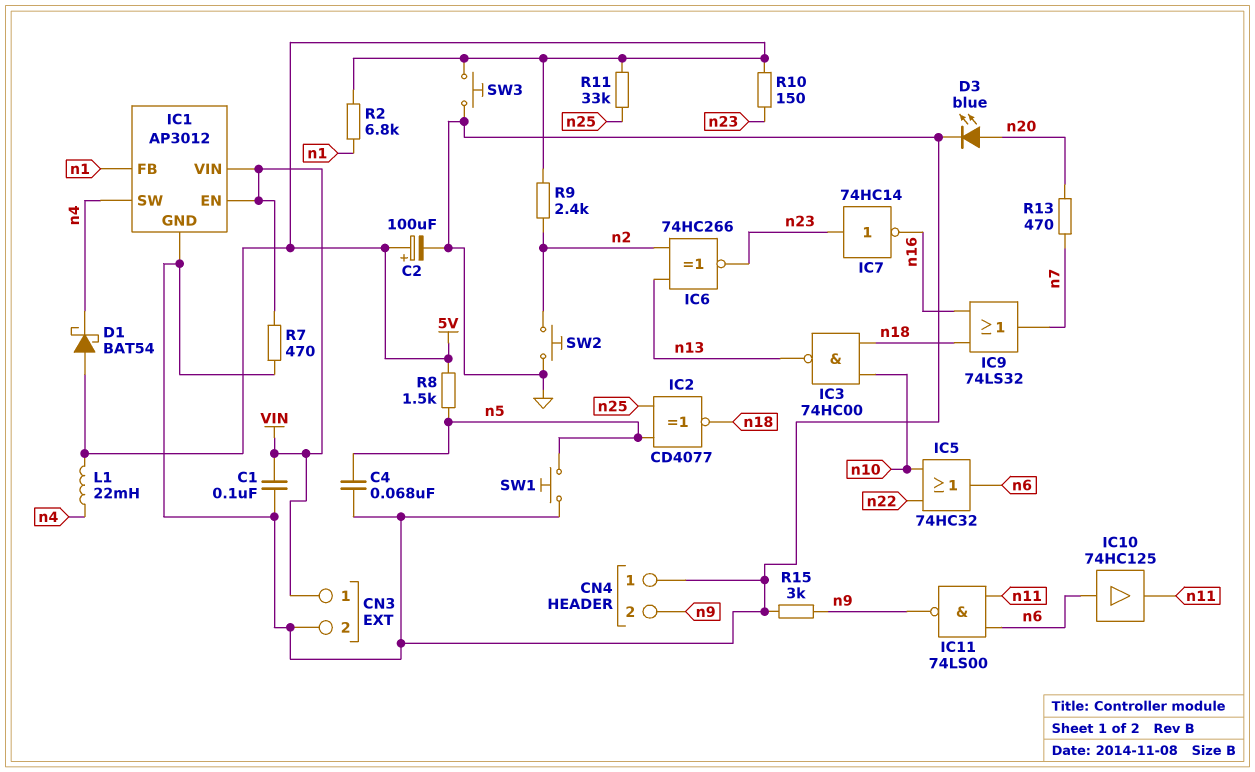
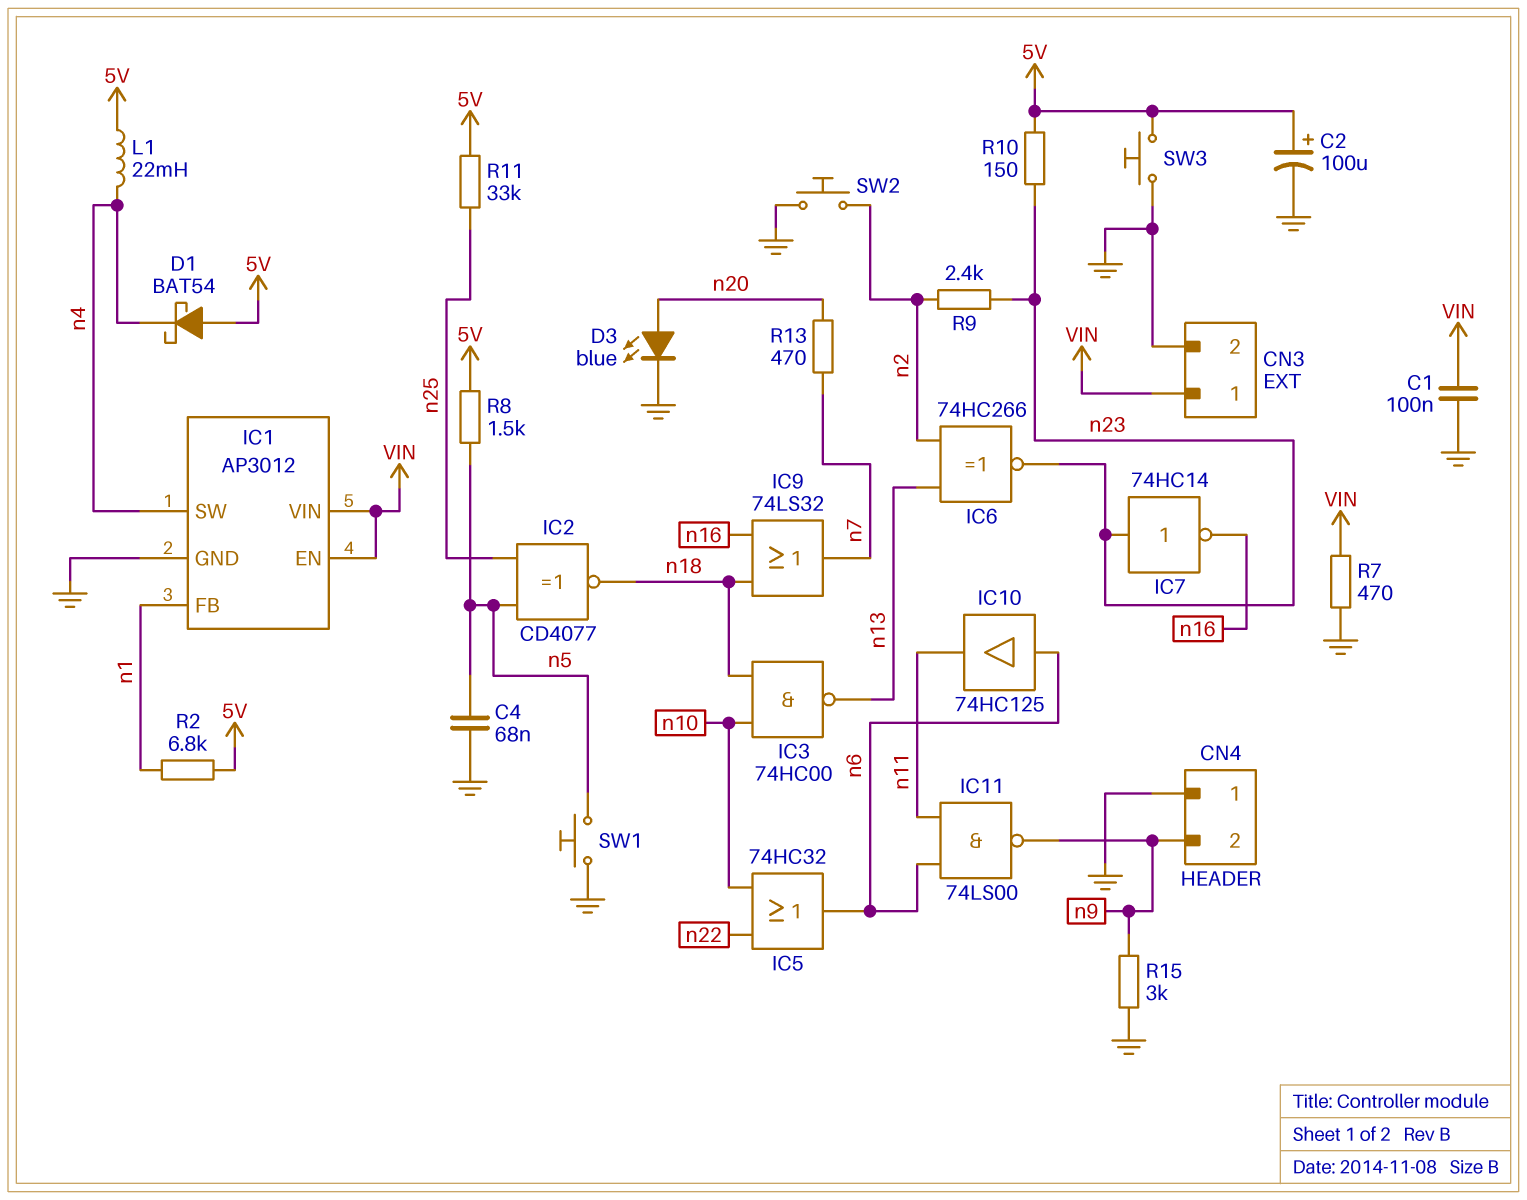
R9: 2.4k (5V, n2) -> 2.4k (n2, n23)

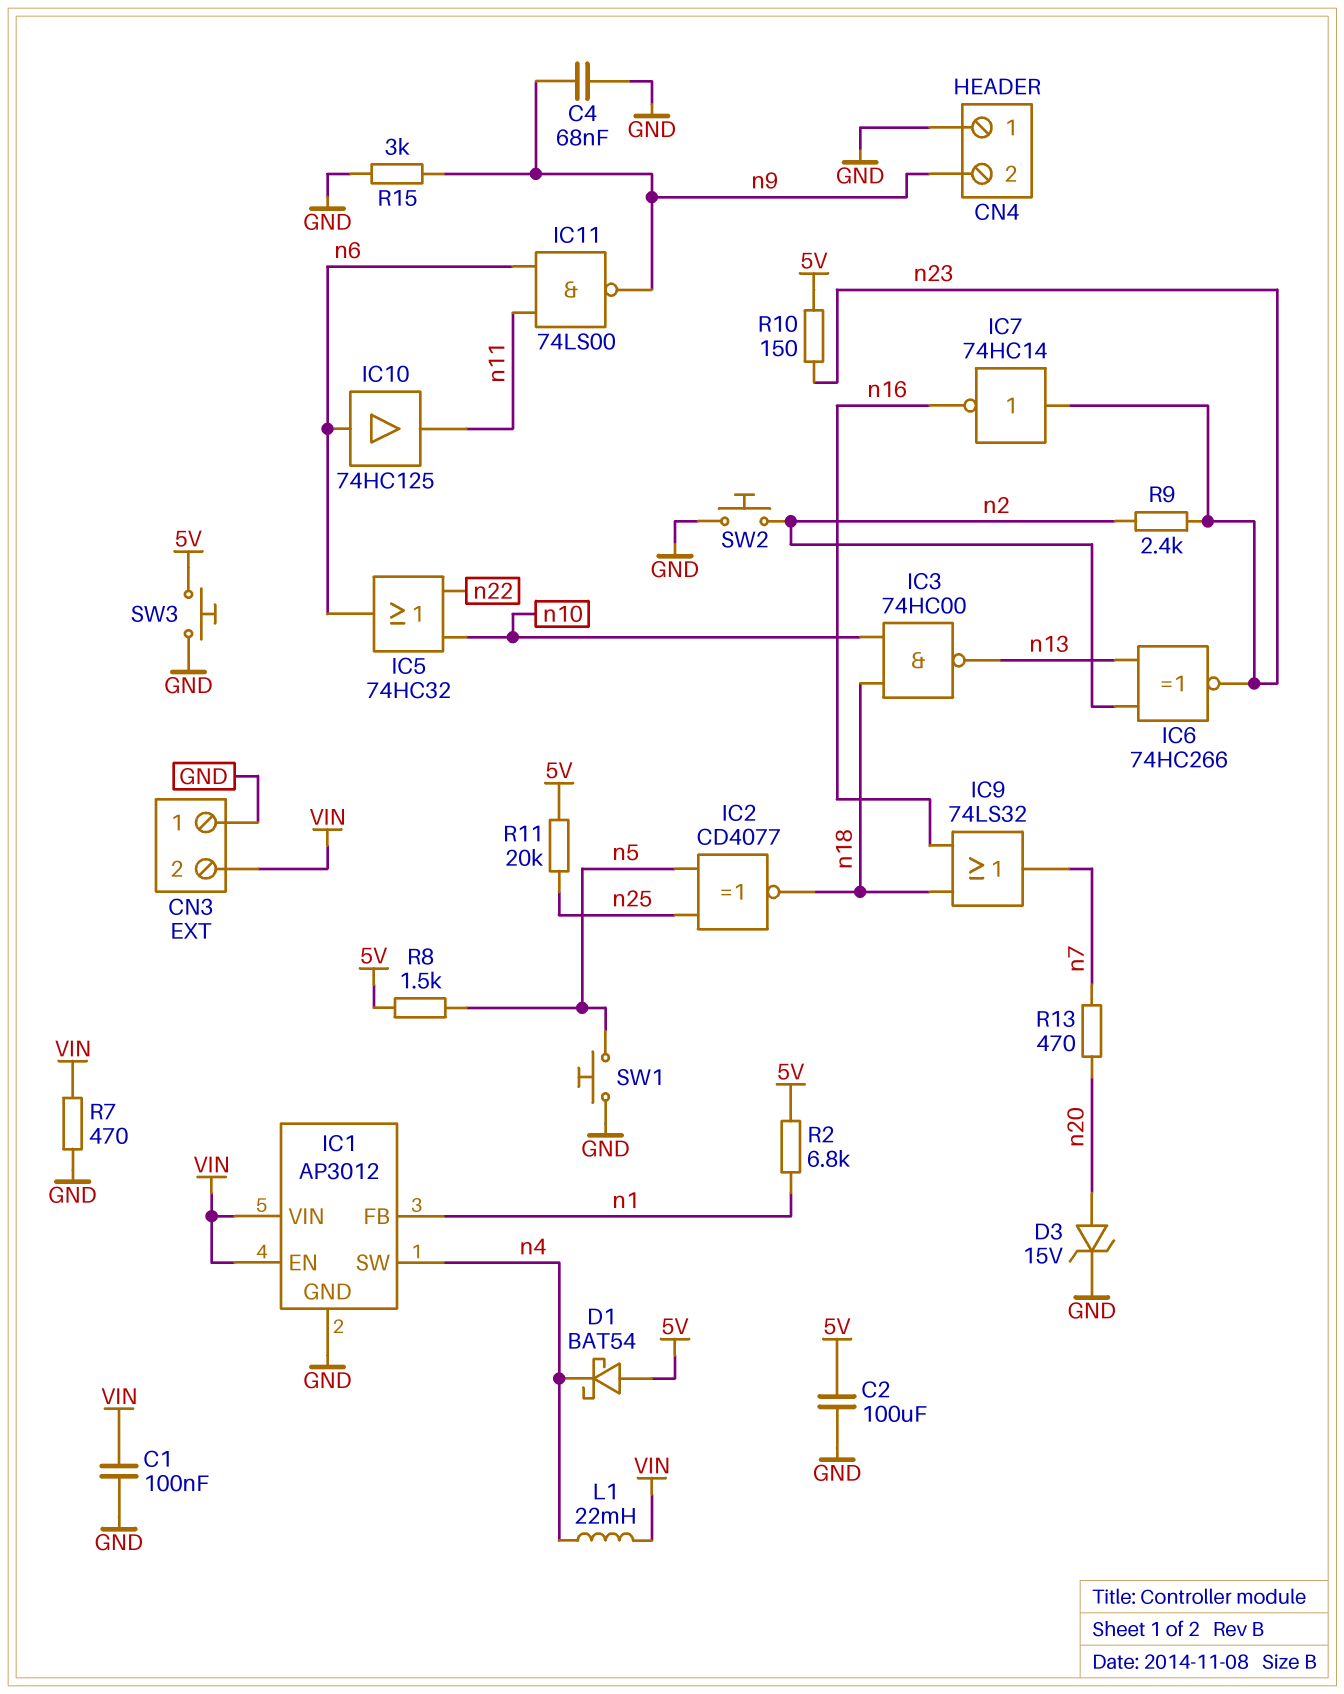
C2: 100uF (plus 5V, minus GND) -> 100uF (5V, GND)
C4: 68nF (GND, n5) -> 68nF (GND, n9)
CN3 pin 1: VIN -> GND
CN3 pin 2: GND -> VIN
D3: LED blue (A n20, K GND) -> zener 15V (A n20, K GND)
L1: 22mH (5V, n4) -> 22mH (VIN, n4)
R11: 33k (5V, n25) -> 20k (5V, n25)

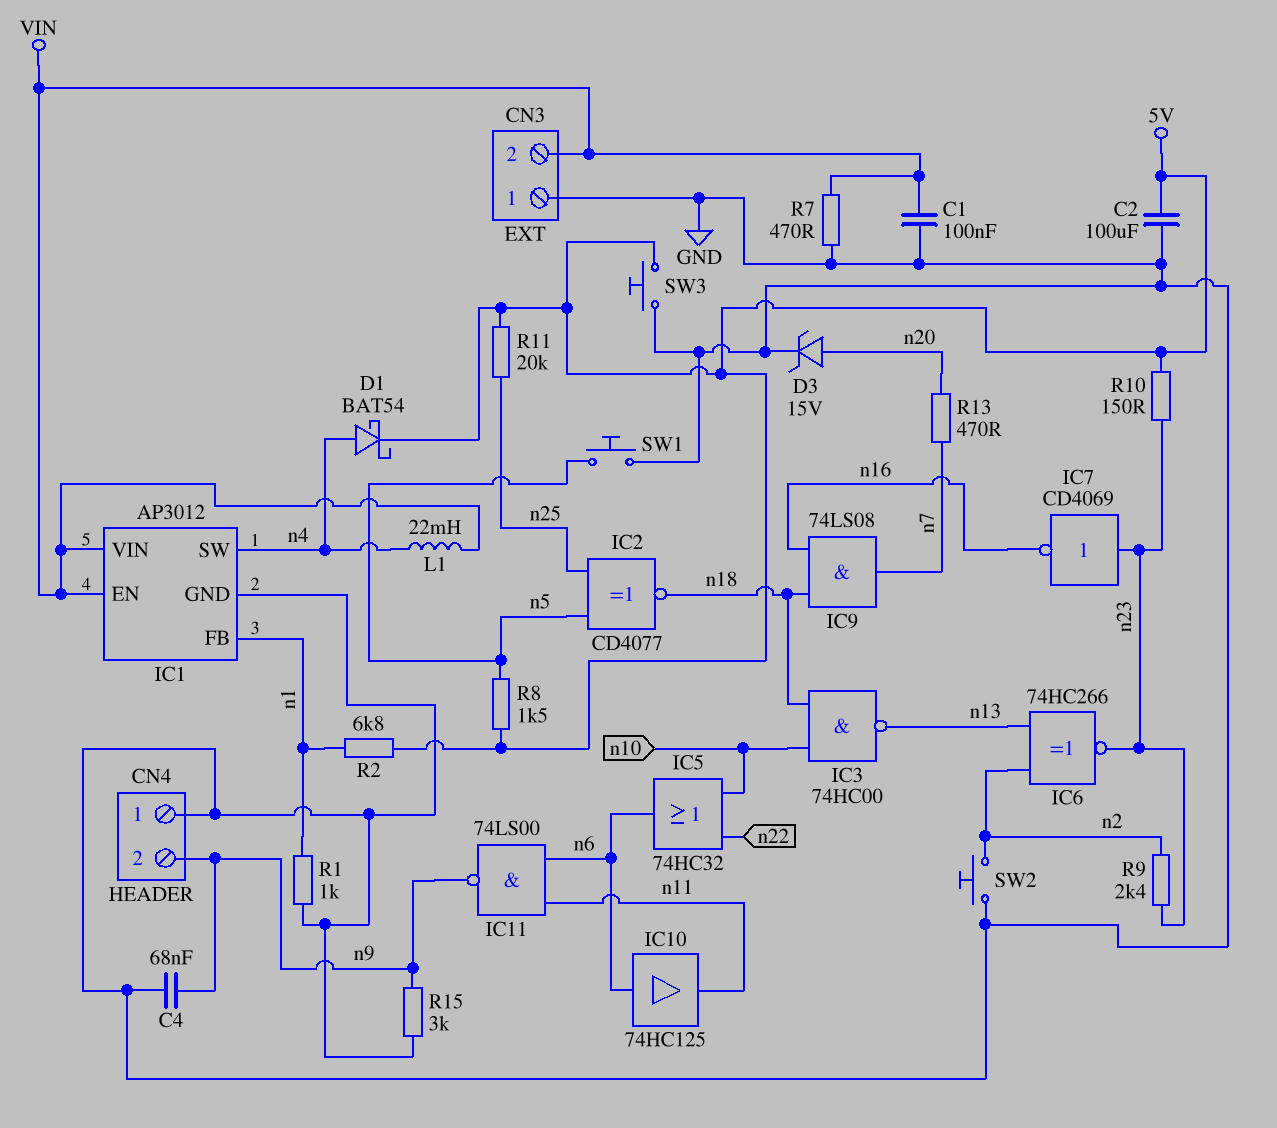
D1: schottky BAT54 (A 5V, K n4) -> schottky BAT54 (A n4, K 5V)
IC7: NOT 74HC14 (in n23, out n16) -> NOT CD4069 (in n23, out n16)
IC9: OR 74LS32 (in n16, in n18, out n7) -> AND 74LS08 (in n16, in n18, out n7)
R1: none -> 1k (GND, n1)

